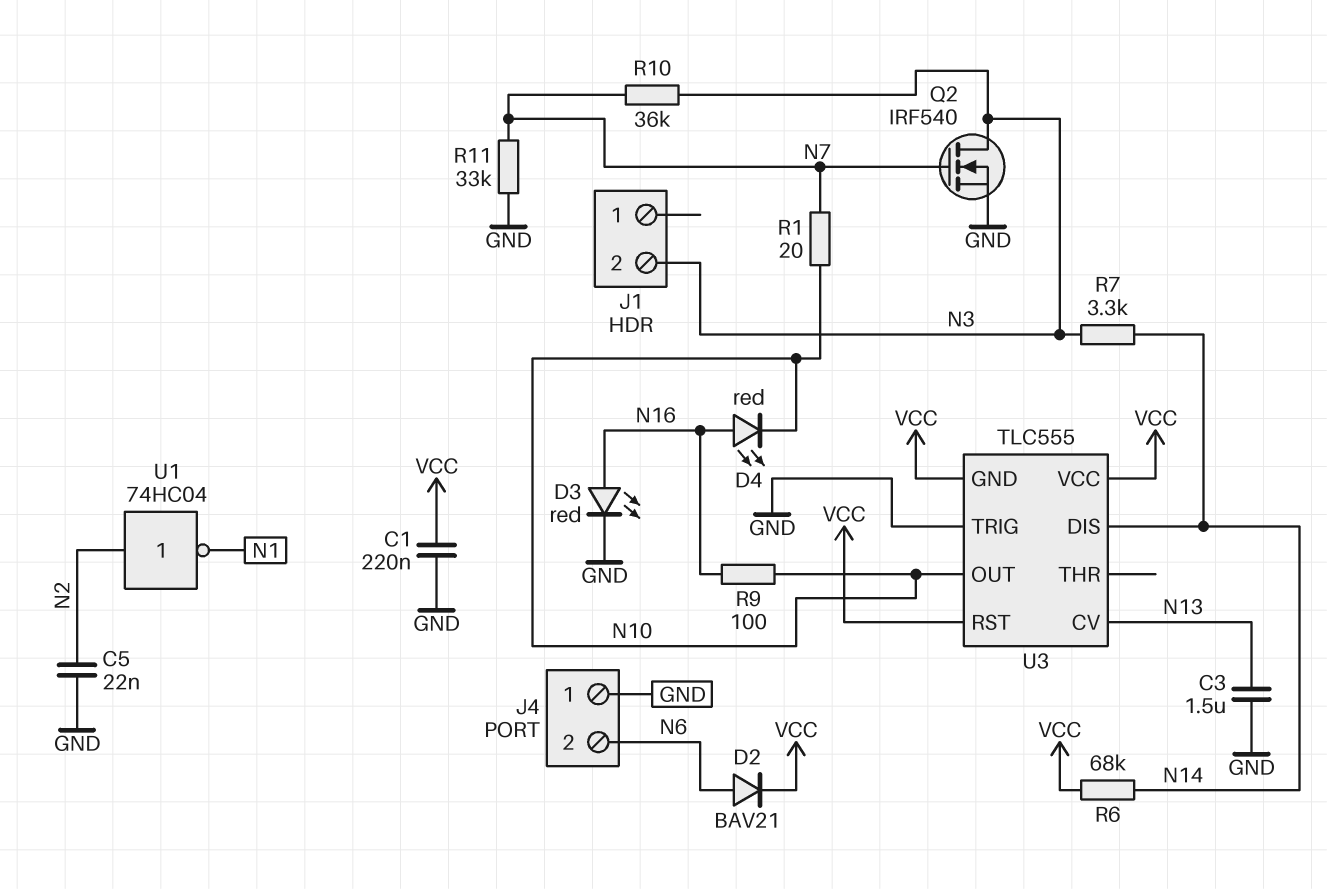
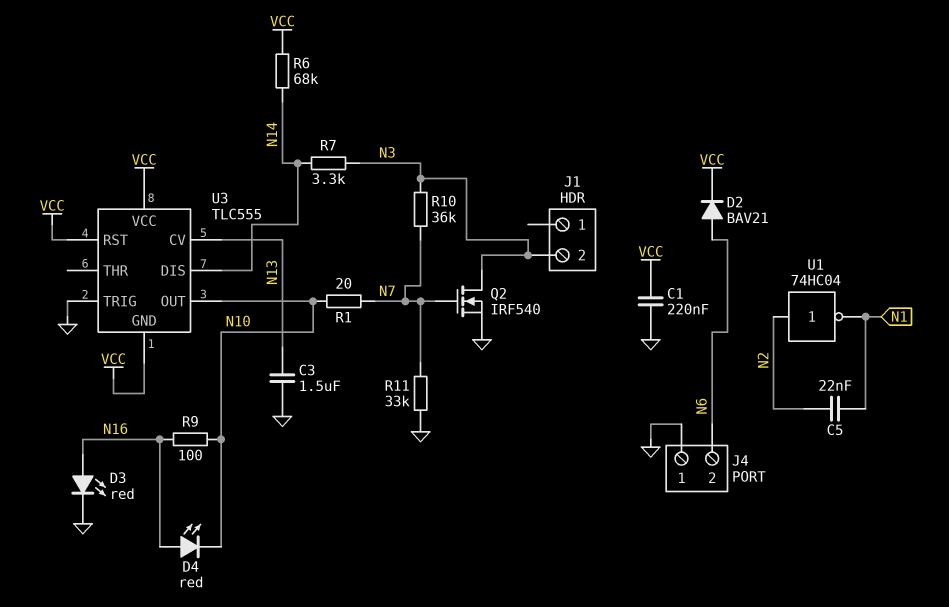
C5: 22nF (GND, N2) -> 22nF (N1, N2)

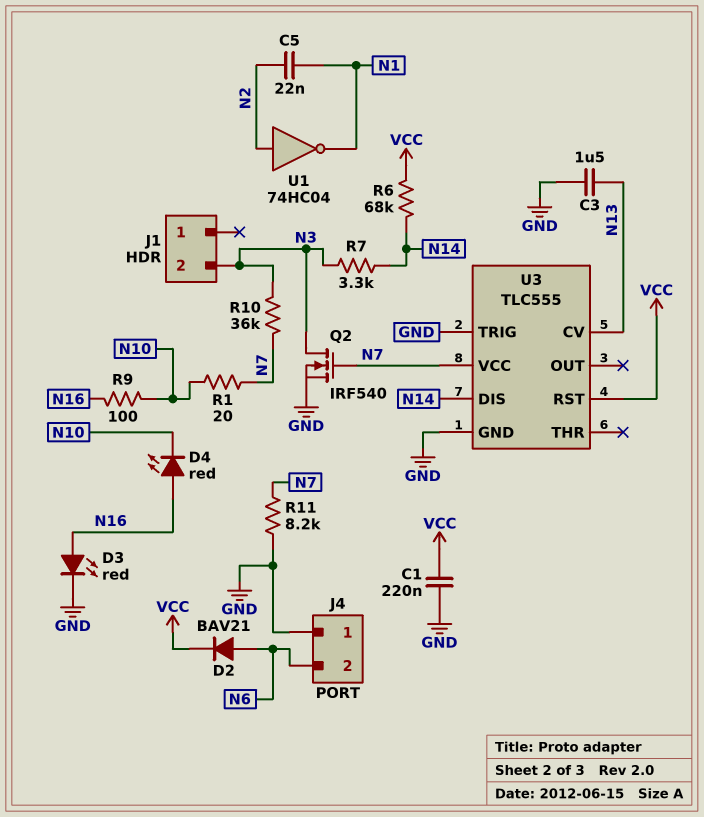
R11: 33k (GND, N7) -> 8.2k (GND, N7)
U3 pin GND: VCC -> GND
U3 pin OUT: N10 -> none
U3 pin VCC: VCC -> N7

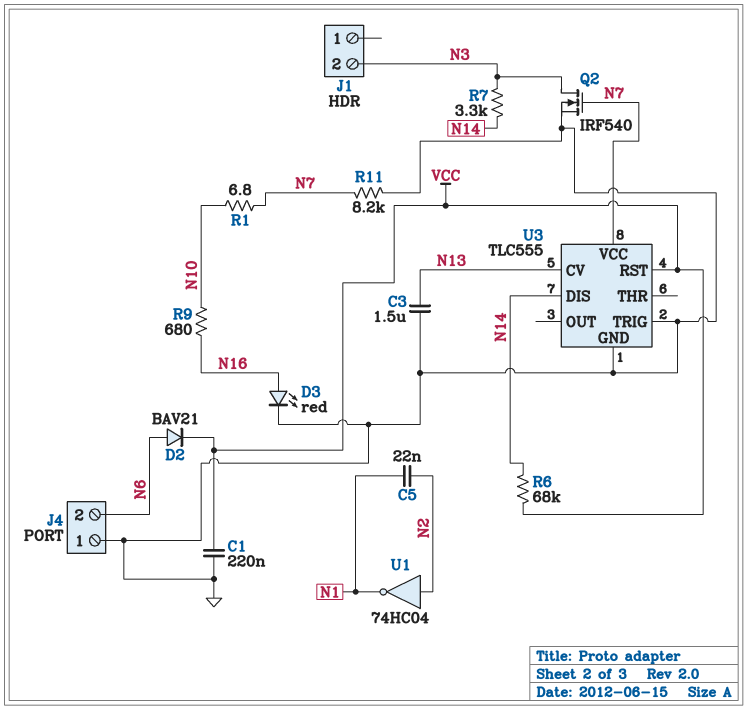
D4: LED red (A N16, K N10) -> none
R1: 20 (N7, N10) -> 6.8 (N7, N10)
R9: 100 (N10, N16) -> 680 (N10, N16)
R10: 36k (N3, N7) -> none

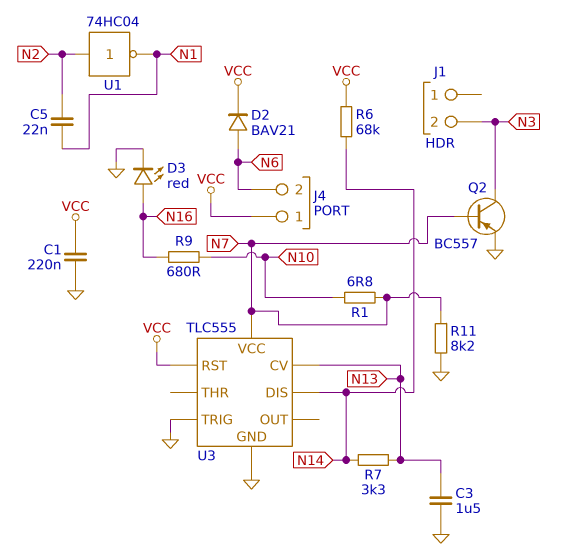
J4 pin 1: GND -> VCC
Q2: NMOS IRF540 (G N7, D N3, S GND) -> PNP BC557 (B N7, C N3, E GND)
R7: 3.3k (N3, N14) -> 3.3k (N13, N14)

